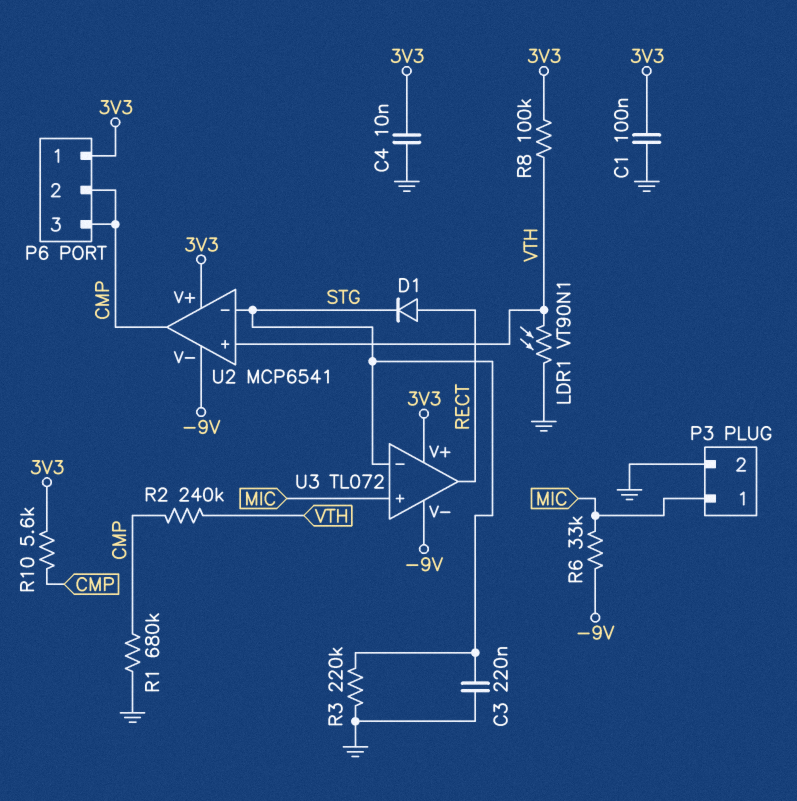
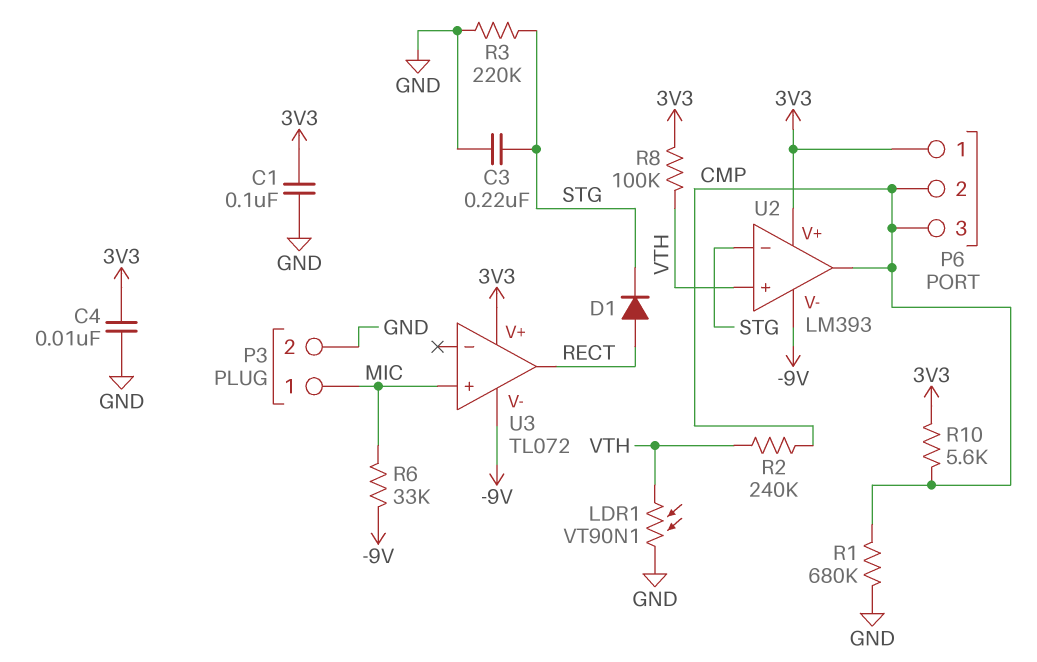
U2: MCP6541 -> LM393
U3 pin in-: STG -> none

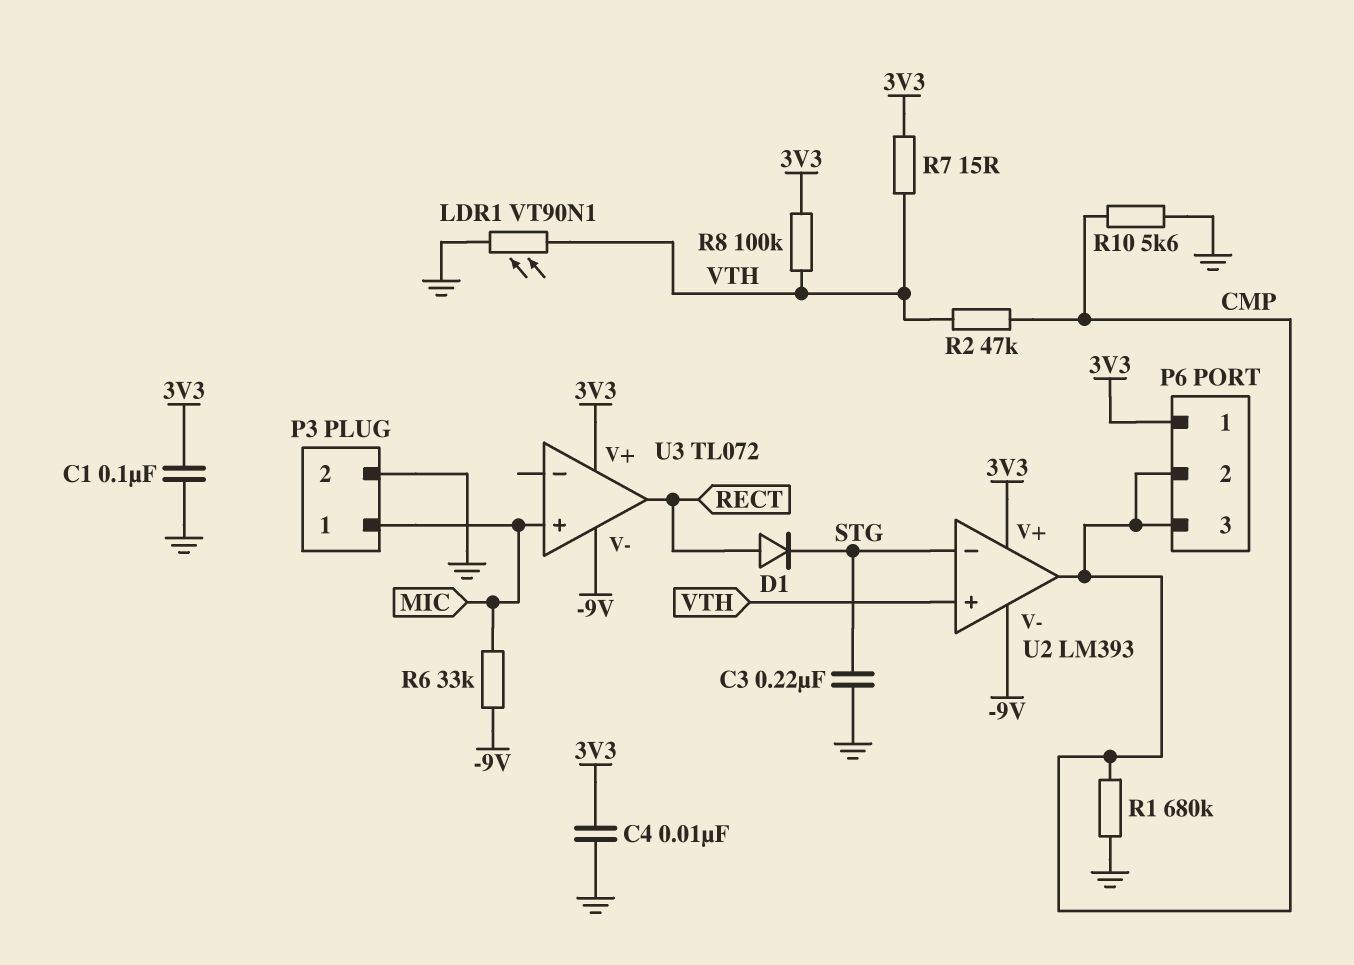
R2: 240k (CMP, VTH) -> 47k (CMP, VTH)
R3: 220k (GND, STG) -> none
R7: none -> 15 (3V3, VTH)
R10: 5.6k (3V3, CMP) -> 5.6k (CMP, GND)

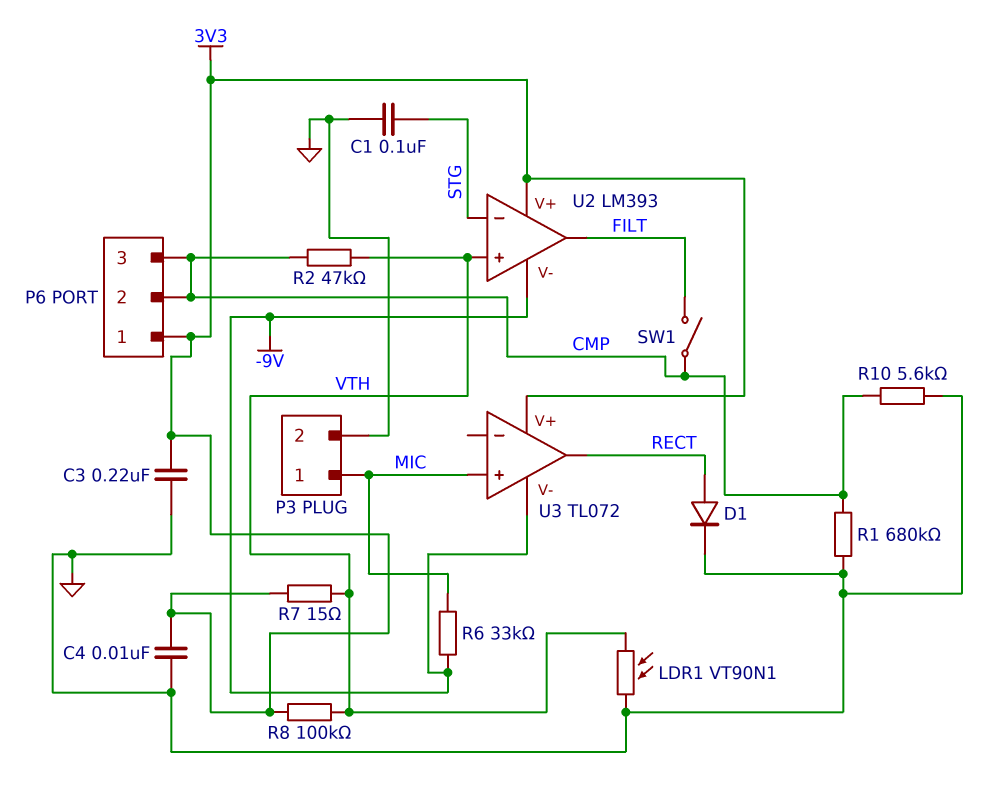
C1: 100nF (3V3, GND) -> 100nF (GND, STG)
C3: 220nF (GND, STG) -> 220nF (3V3, GND)
D1: diode (A RECT, K STG) -> diode (A RECT, K GND)
SW1: none -> switch (CMP, FILT)
U2 pin out: CMP -> FILT

